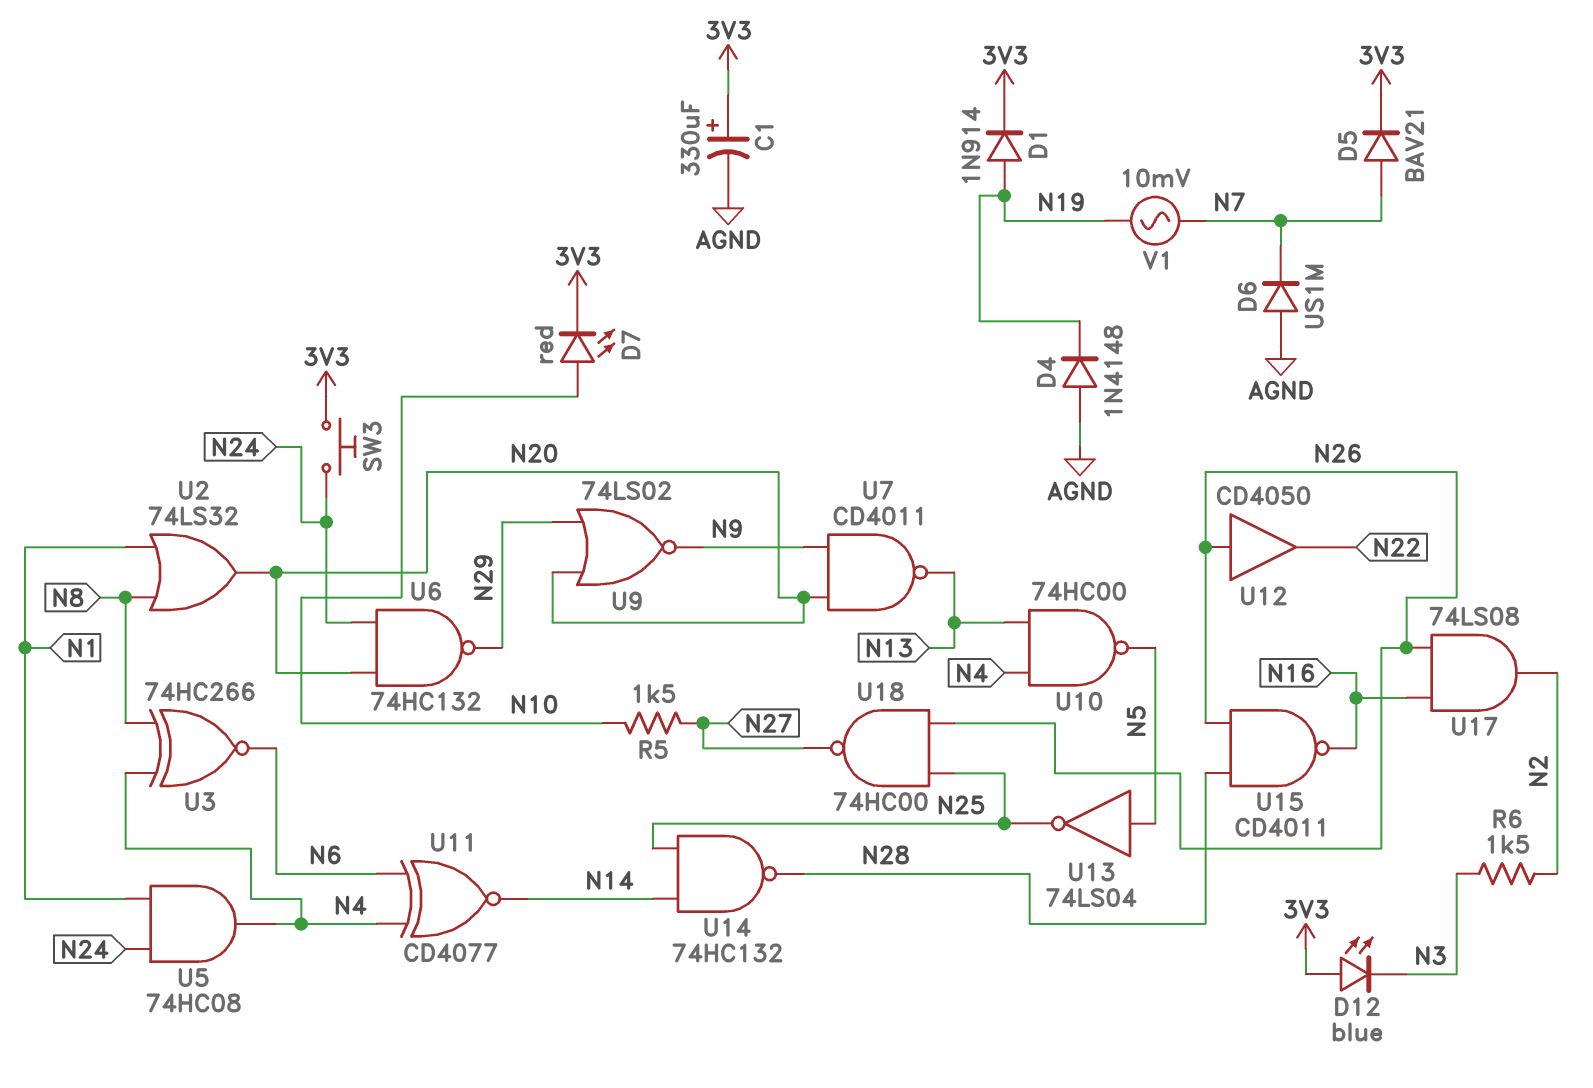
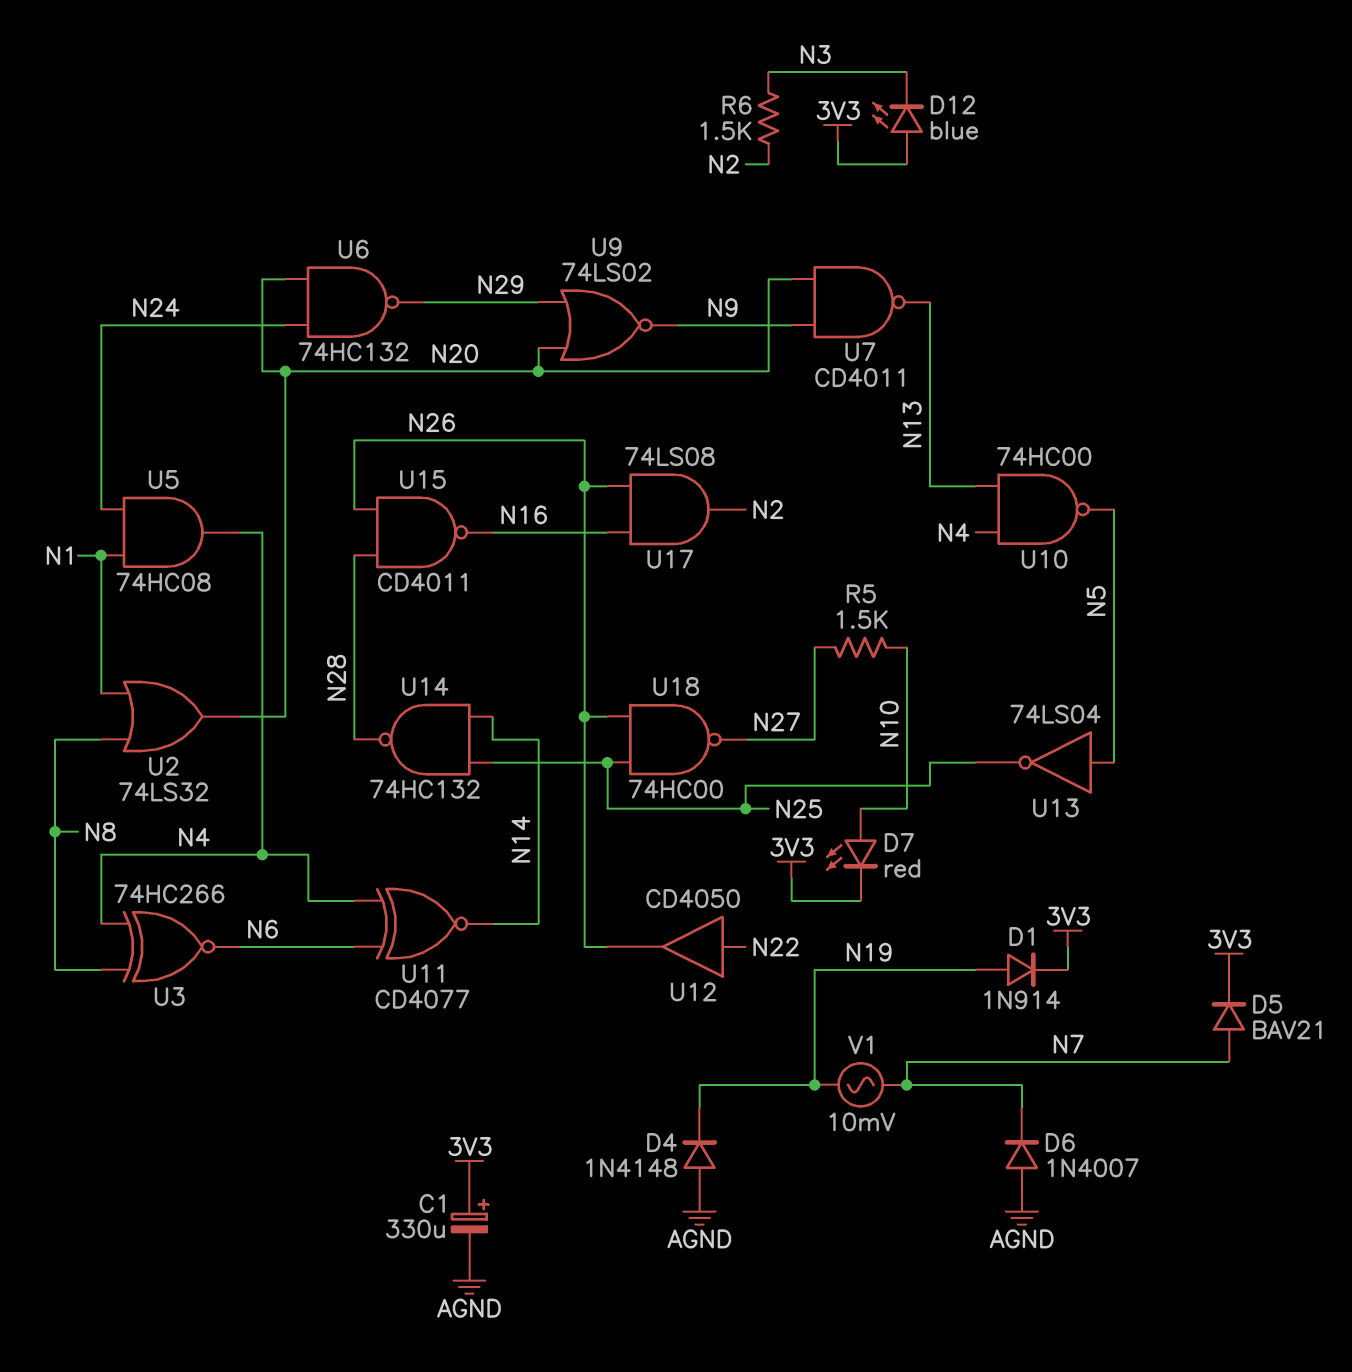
D6: diode US1M (A AGND, K N7) -> diode 1N4007 (A AGND, K N7)
SW3: button (3V3, N24) -> none
U12: buffer CD4050 (in N26, out N22) -> buffer CD4050 (in N22, out N26)

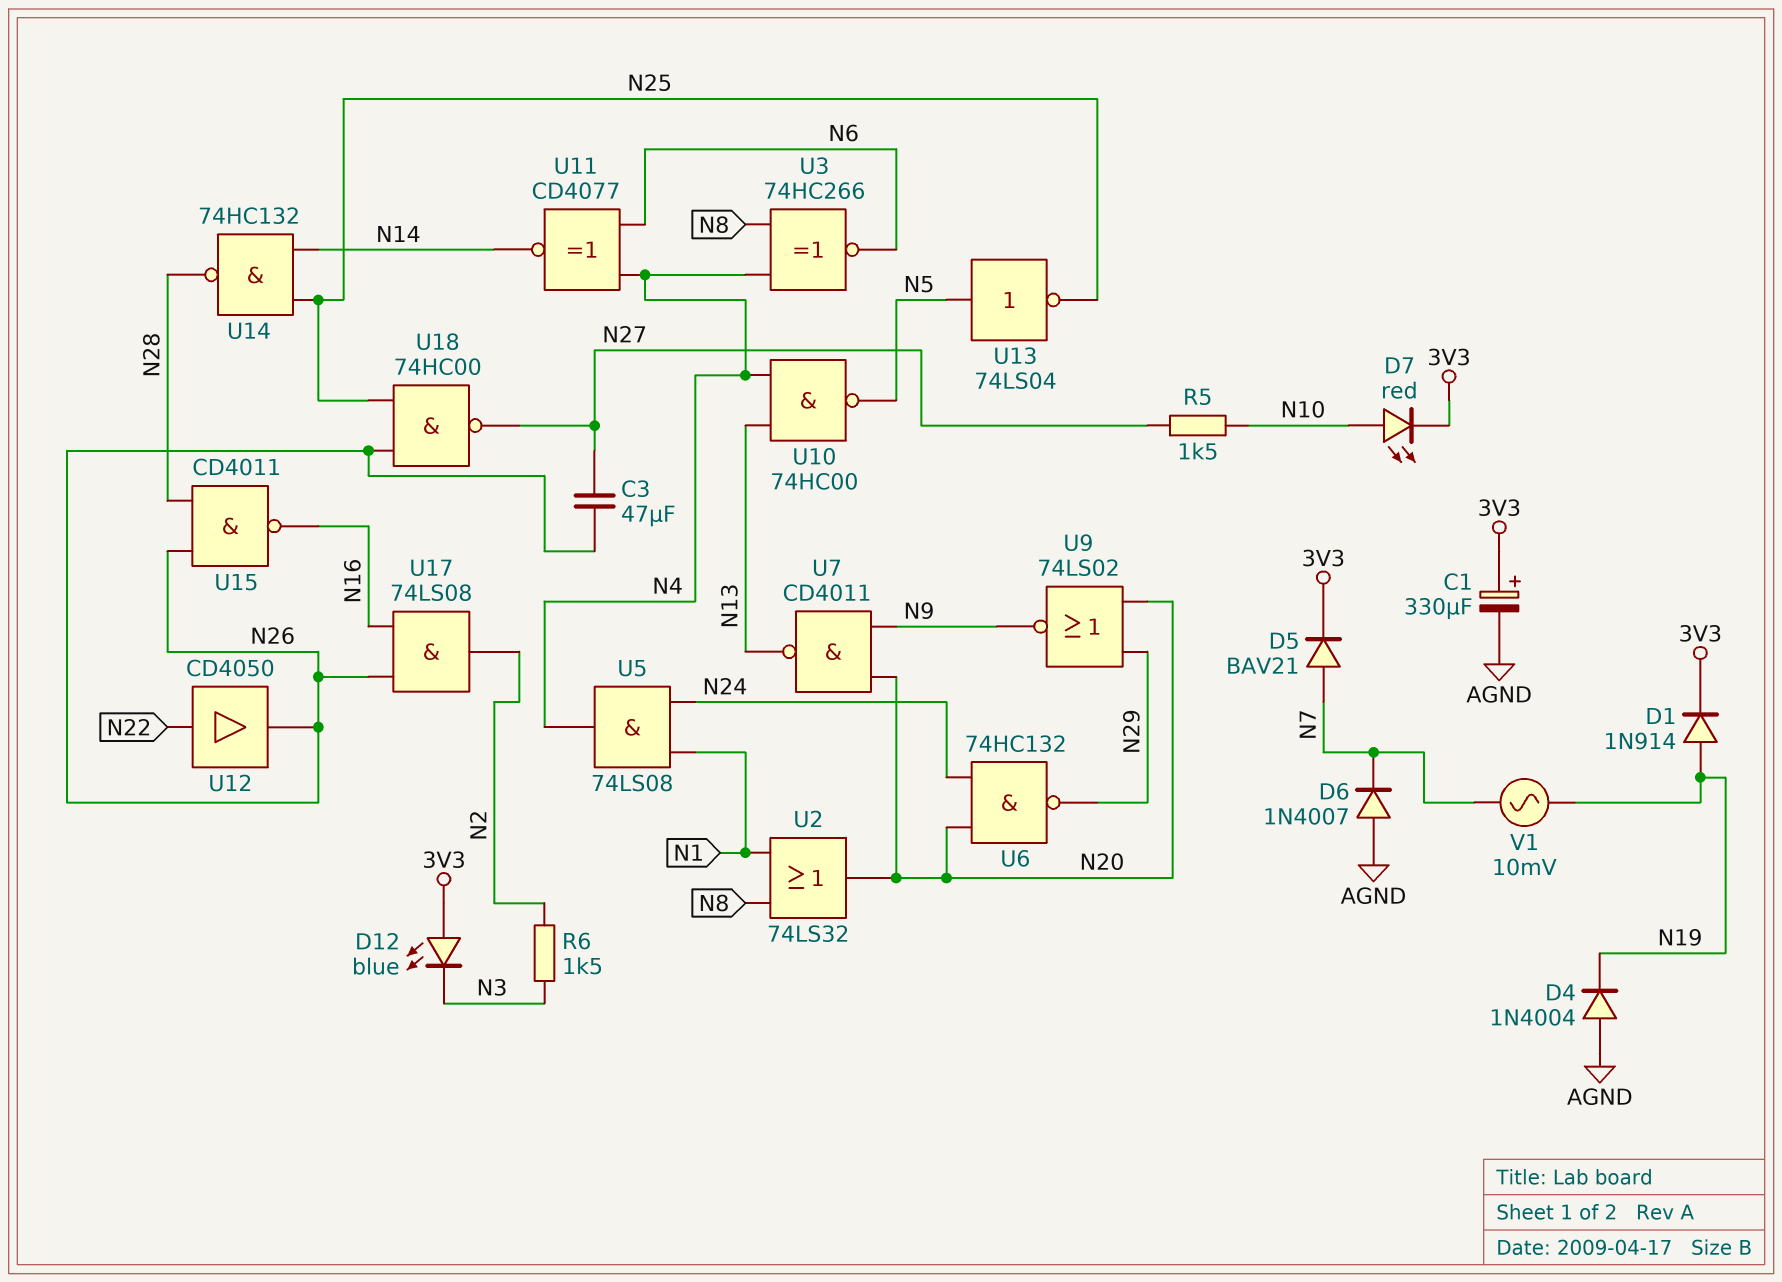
C3: none -> 47uF (N26, N27)
D4: diode 1N4148 (A AGND, K N19) -> diode 1N4004 (A AGND, K N19)
U5: AND 74HC08 (in N1, in N24, out N4) -> AND 74LS08 (in N1, in N24, out N4)

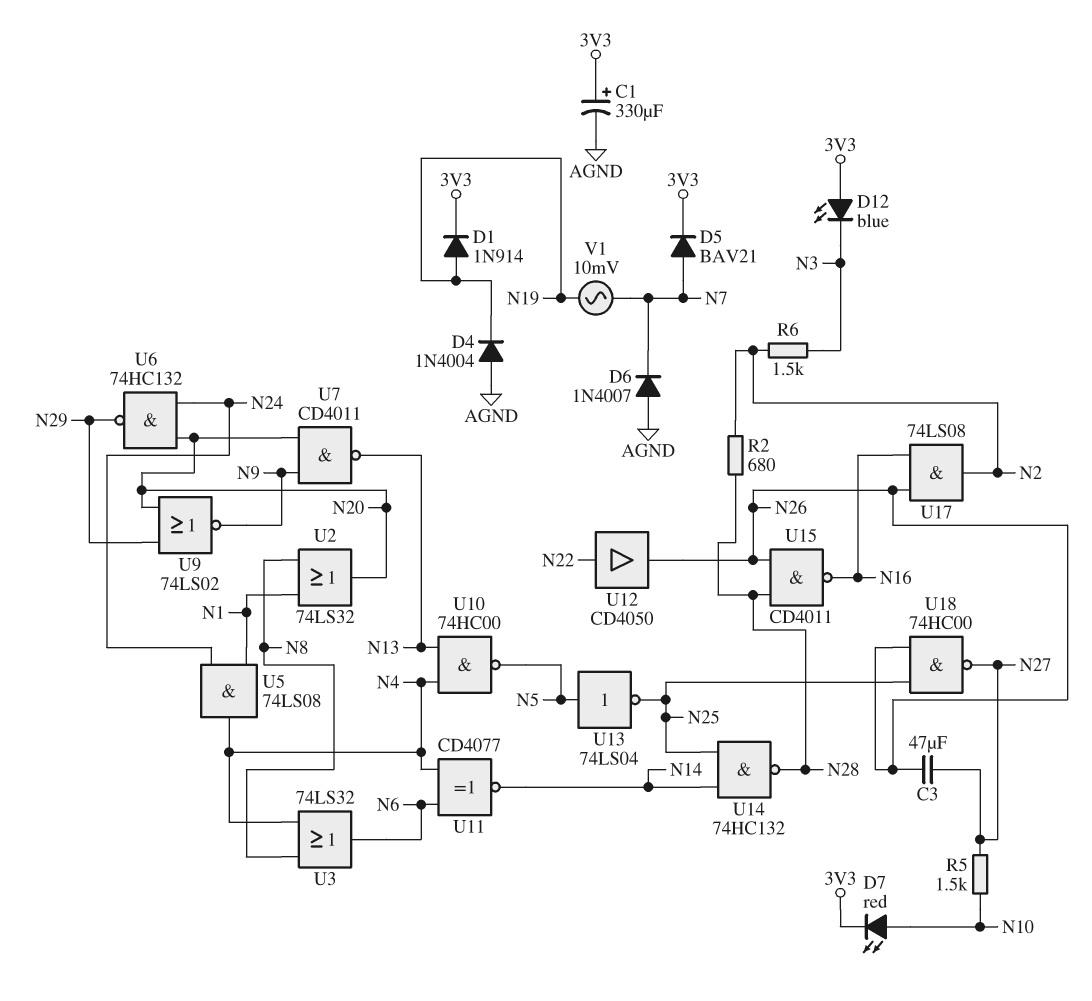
R2: none -> 680 (N2, N28)
U3: XNOR 74HC266 (in N4, in N8, out N6) -> OR 74LS32 (in N4, in N8, out N6)

